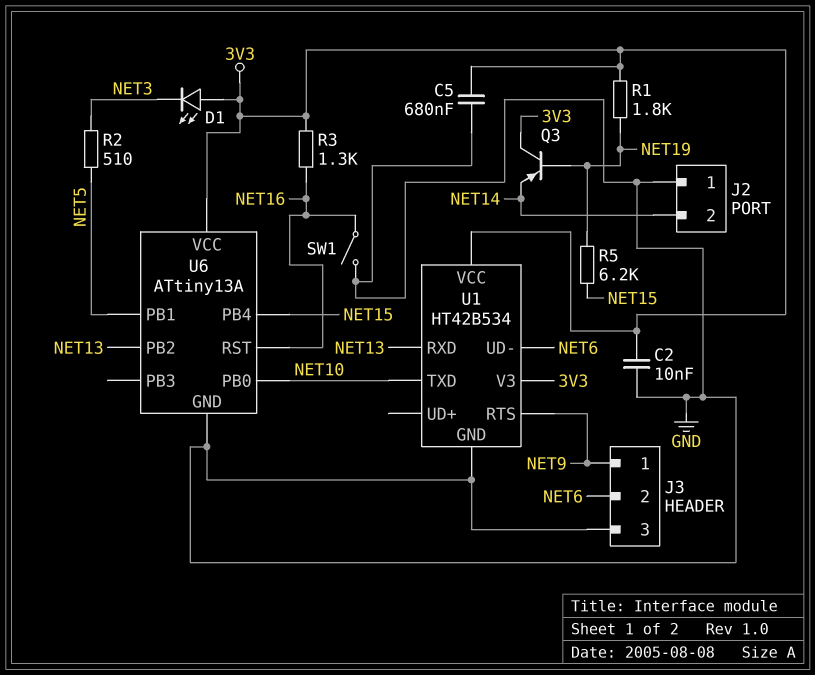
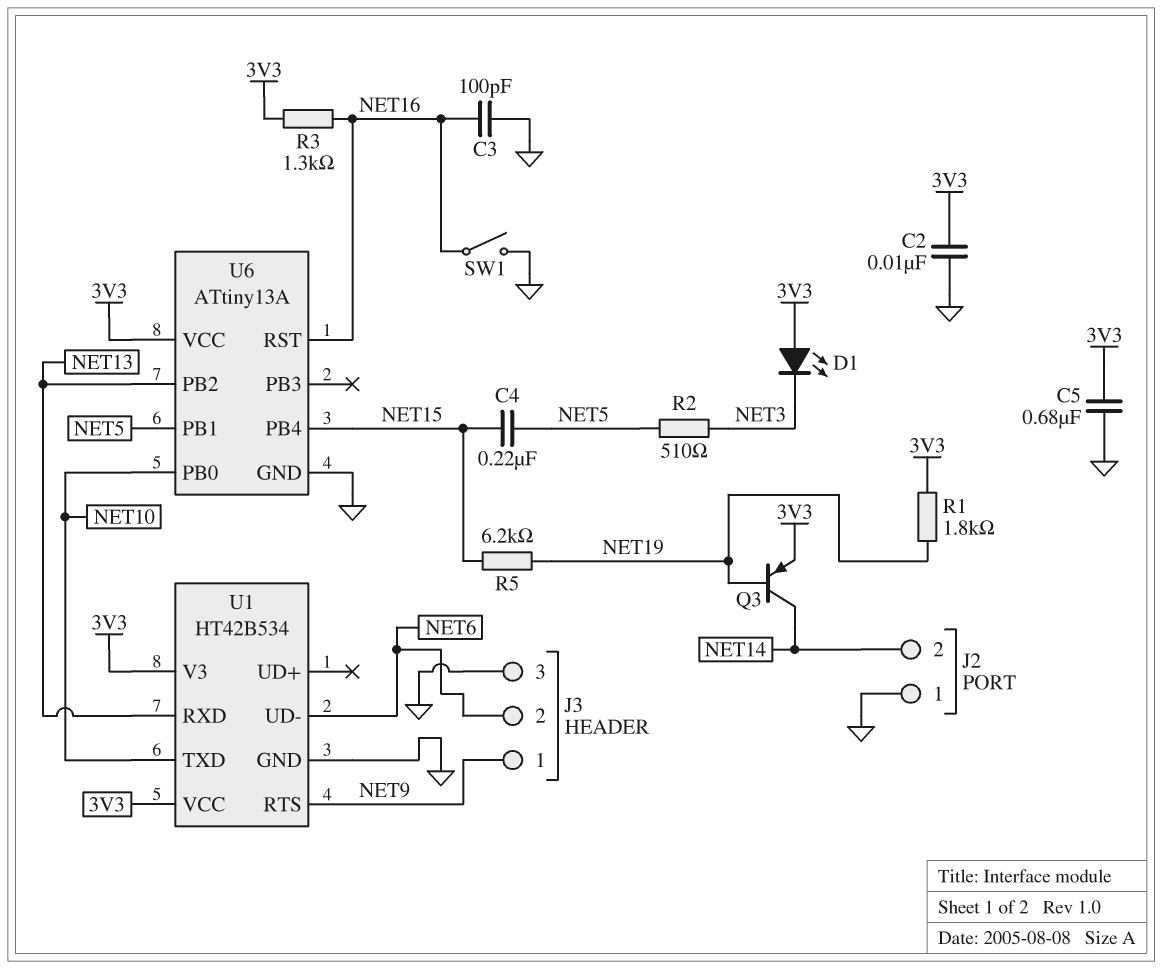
C3: none -> 100pF (GND, NET16)
C4: none -> 220nF (NET5, NET15)
Q3: PNP (B NET19, C 3V3, E NET14) -> PNP (B NET19, C NET14, E 3V3)

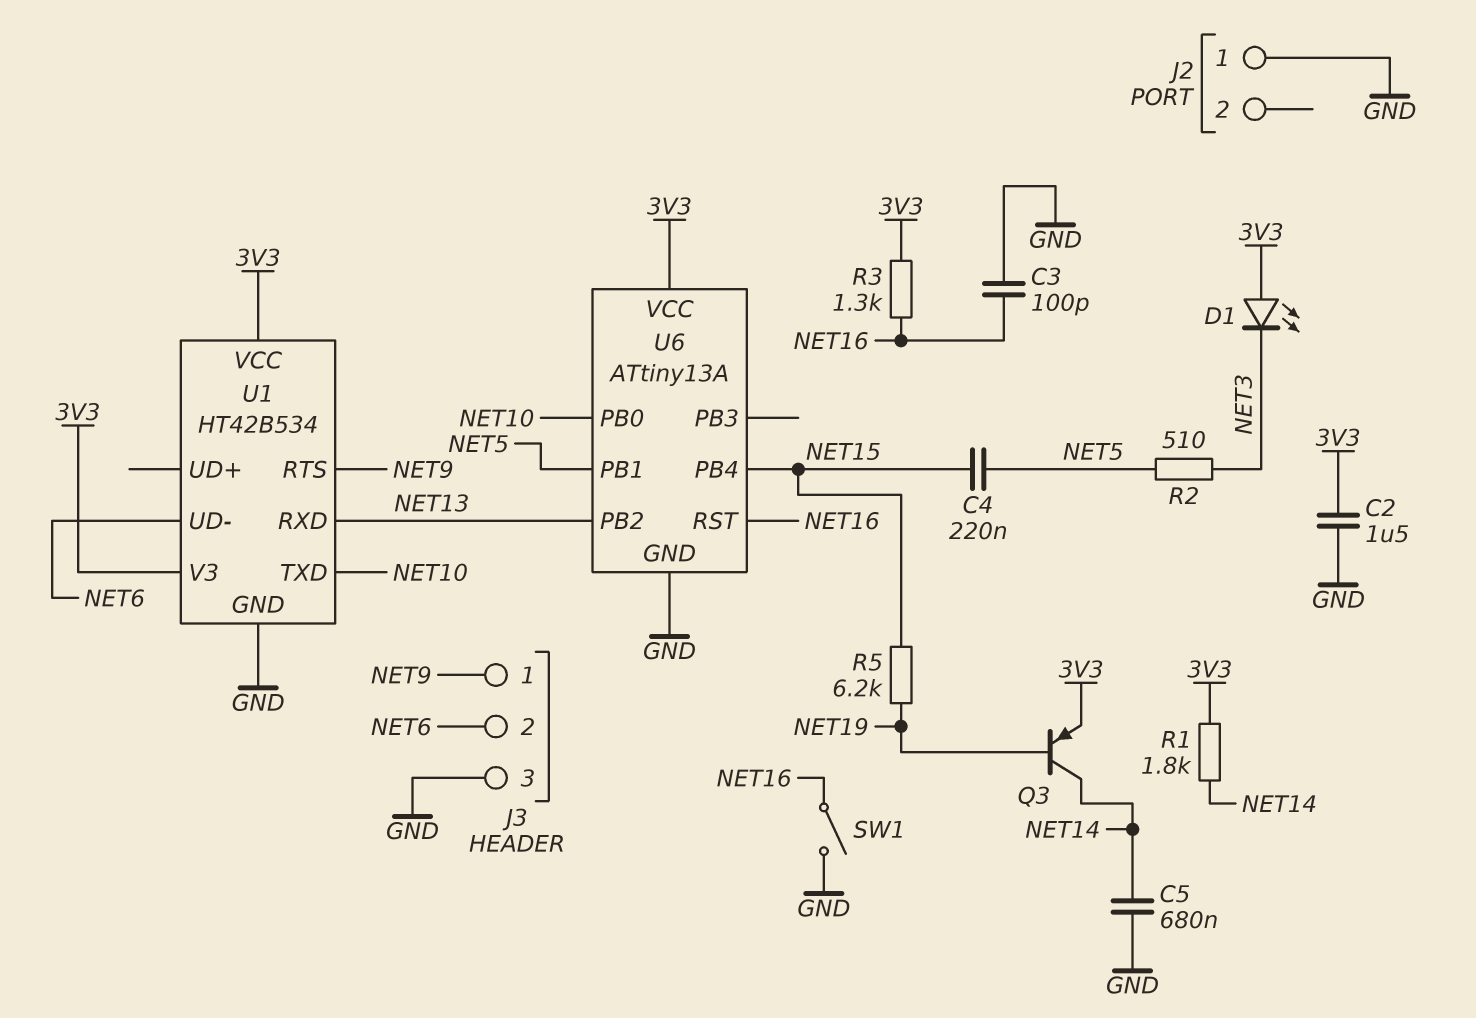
C2: 10nF (3V3, GND) -> 1.5uF (3V3, GND)
C5: 680nF (3V3, GND) -> 680nF (GND, NET14)
J2 pin 2: NET14 -> none
R1: 1.8k (3V3, NET19) -> 1.8k (3V3, NET14)

